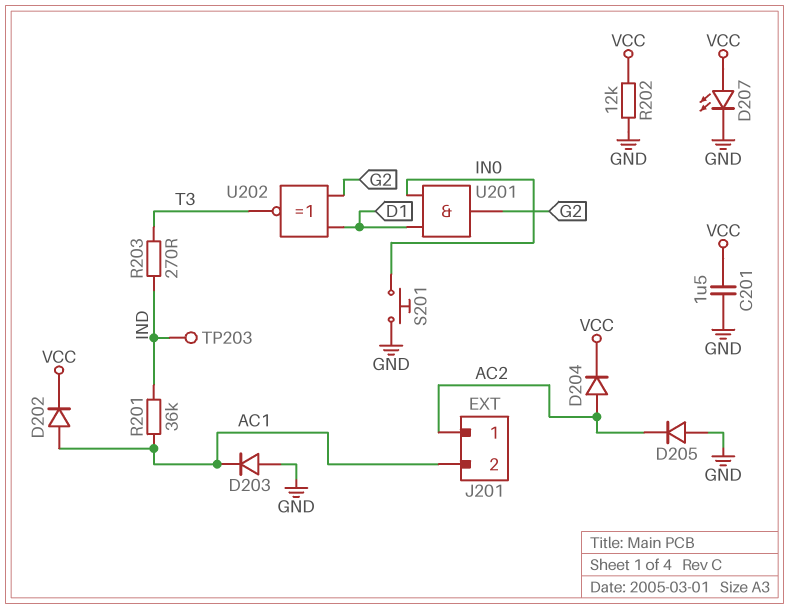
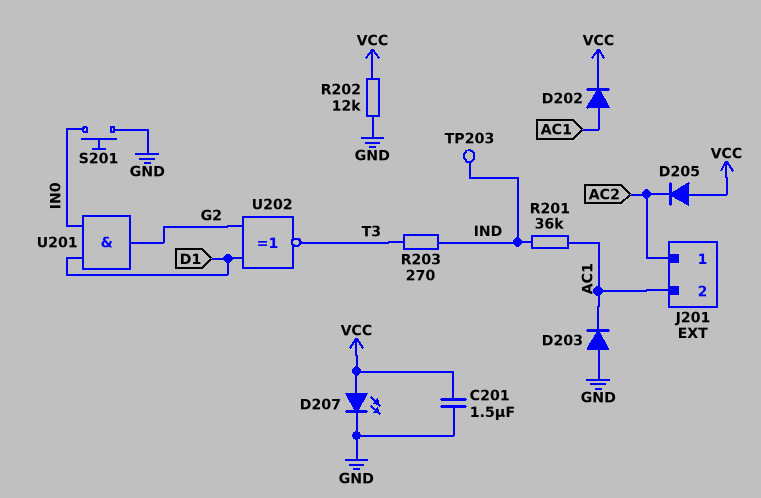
D204: diode (A AC2, K VCC) -> none
D205: diode (A GND, K AC2) -> diode (A VCC, K AC2)

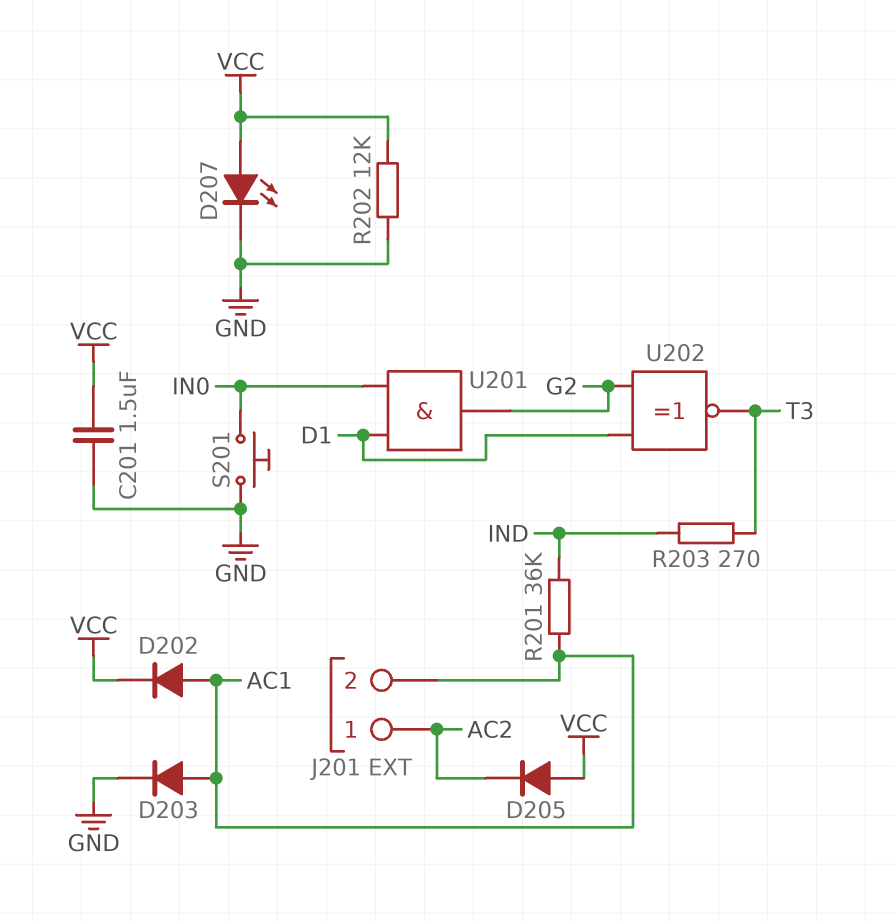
D203: diode (A GND, K AC1) -> diode (A AC1, K GND)
TP203: test point (IND) -> none

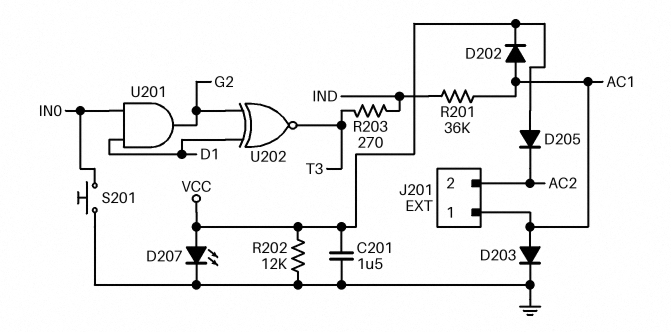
J201 pin 1: AC2 -> AC1
J201 pin 2: AC1 -> AC2

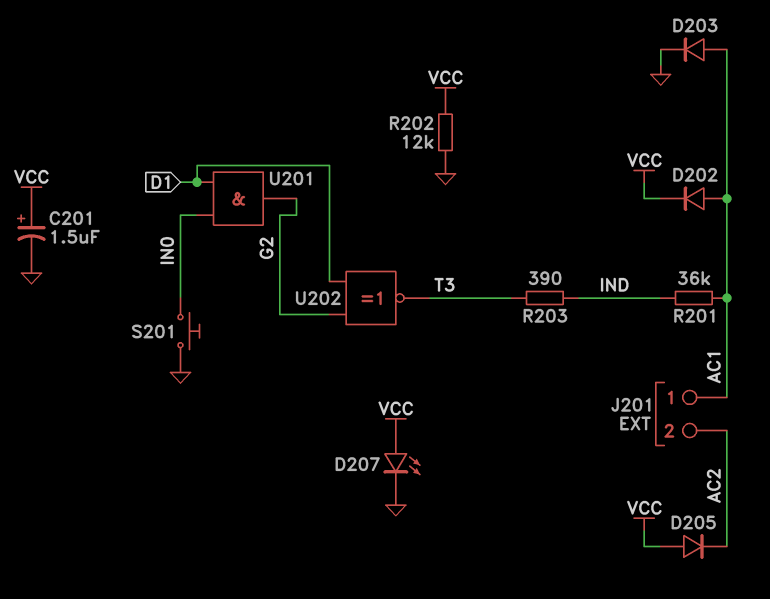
C201: 1.5uF (GND, VCC) -> 1.5uF (plus VCC, minus GND)
R203: 270 (IND, T3) -> 390 (IND, T3)

